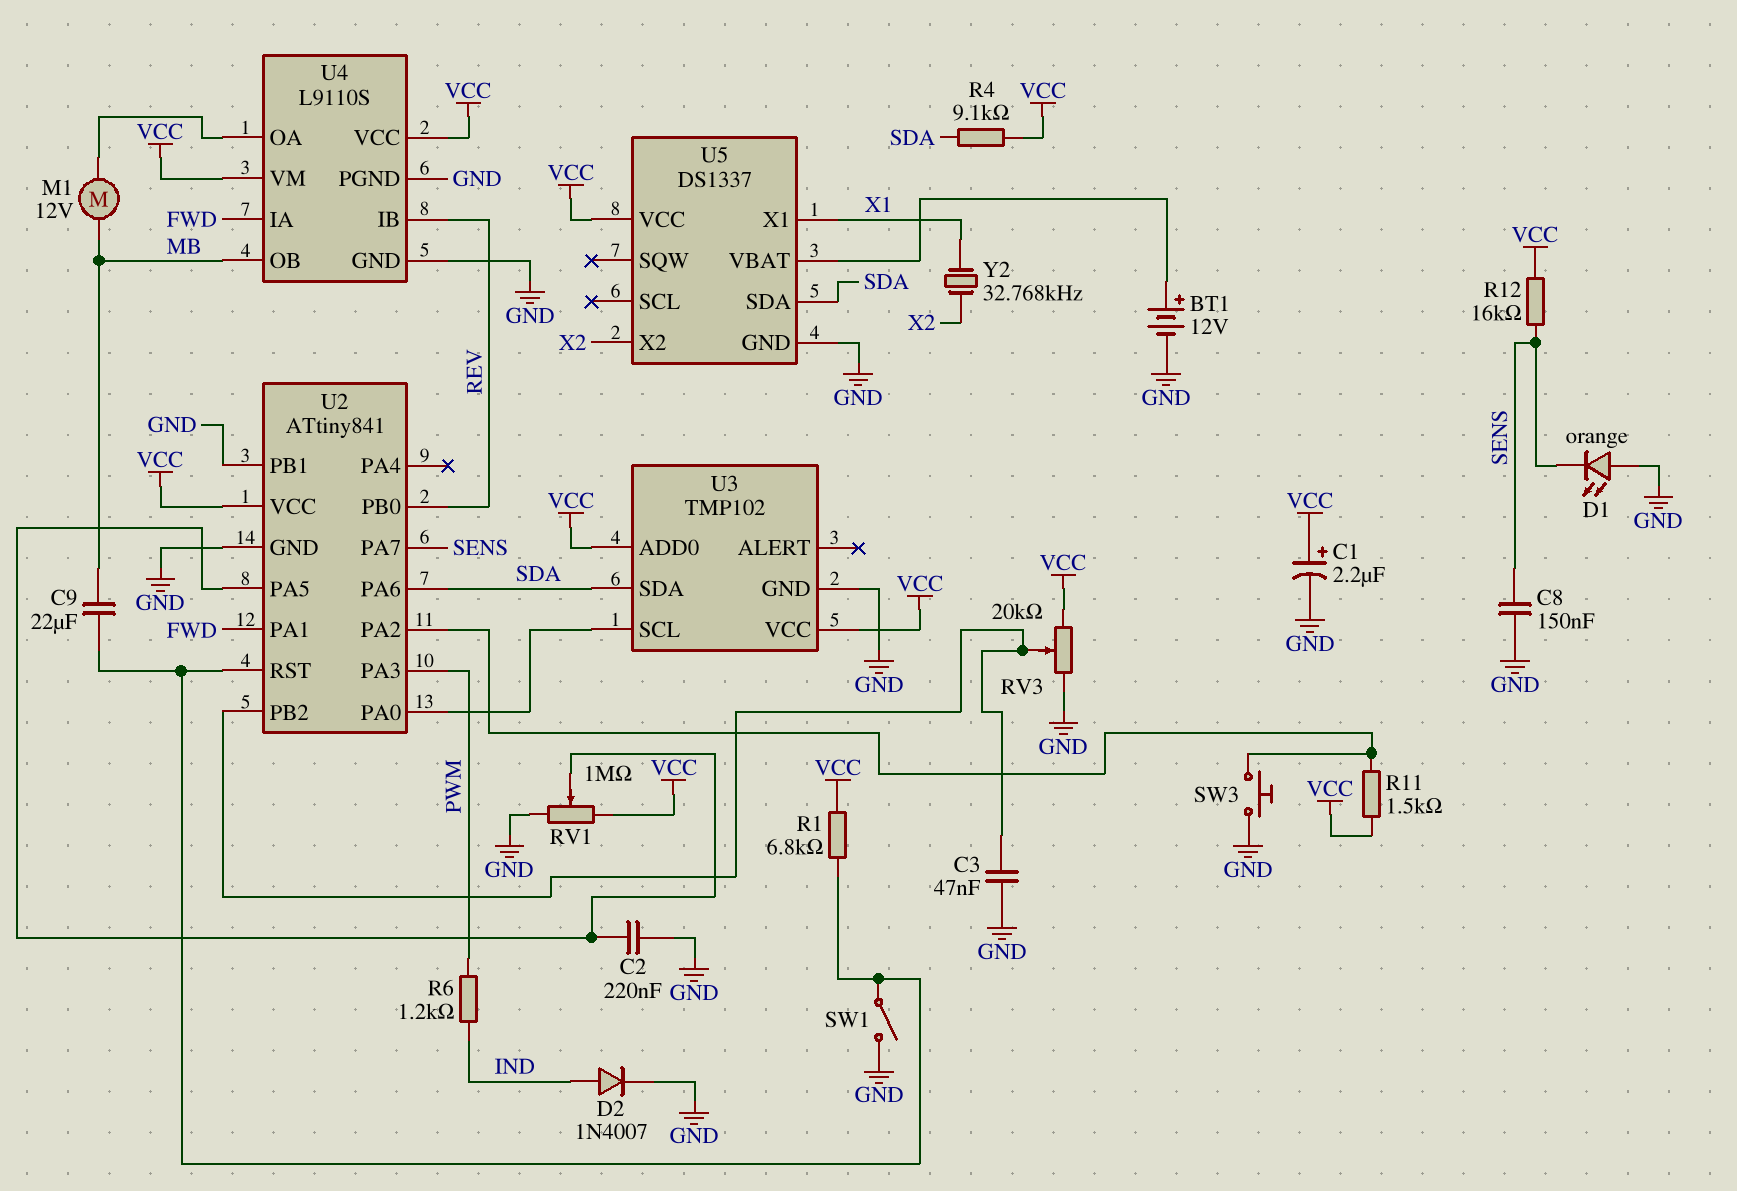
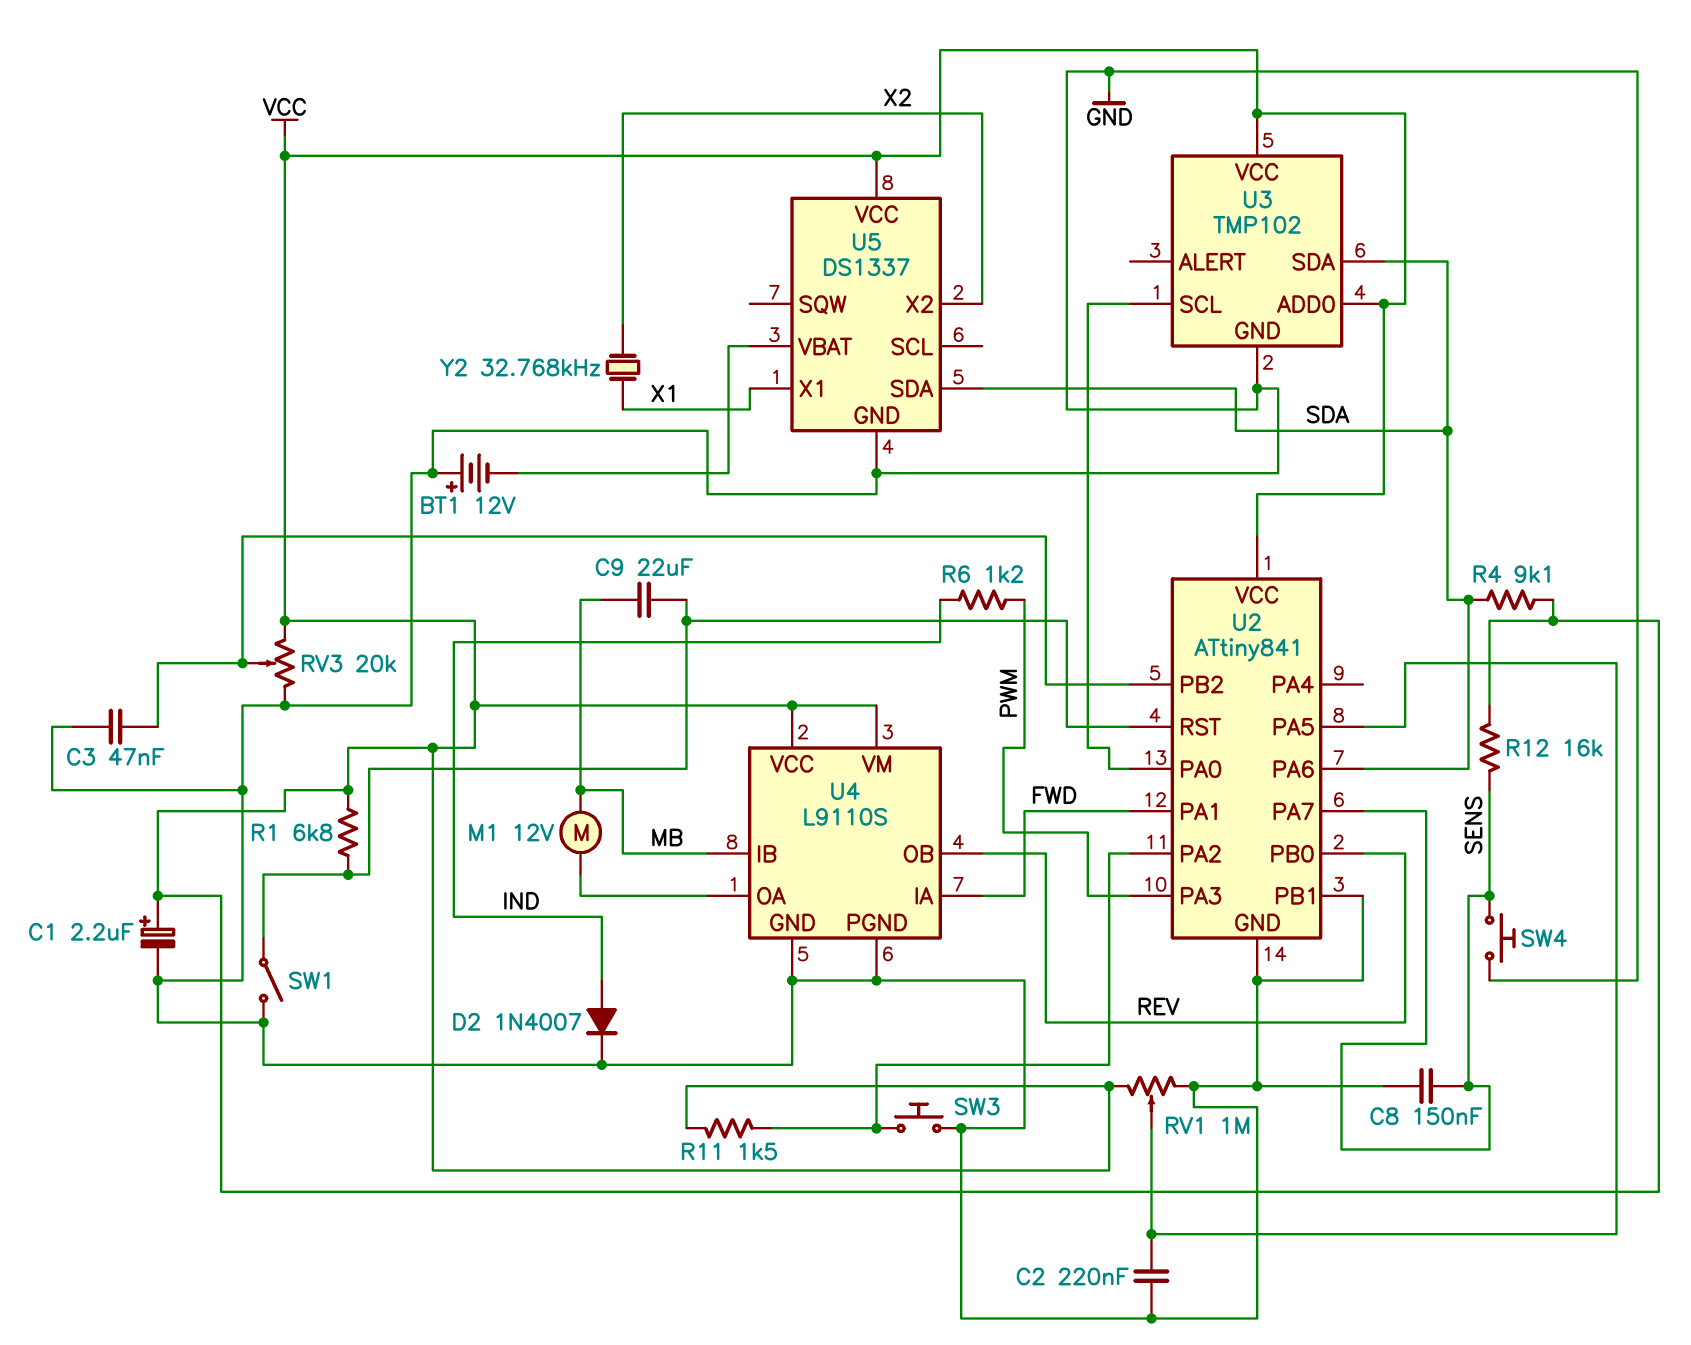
BT1: 12V (plus U5/VBAT, minus GND) -> 12V (plus GND, minus U5/VBAT)
D1: LED orange (A GND, K SENS) -> none
SW4: none -> button (GND, SENS)
U4 pin IB: REV -> MB
U4 pin OB: MB -> REV

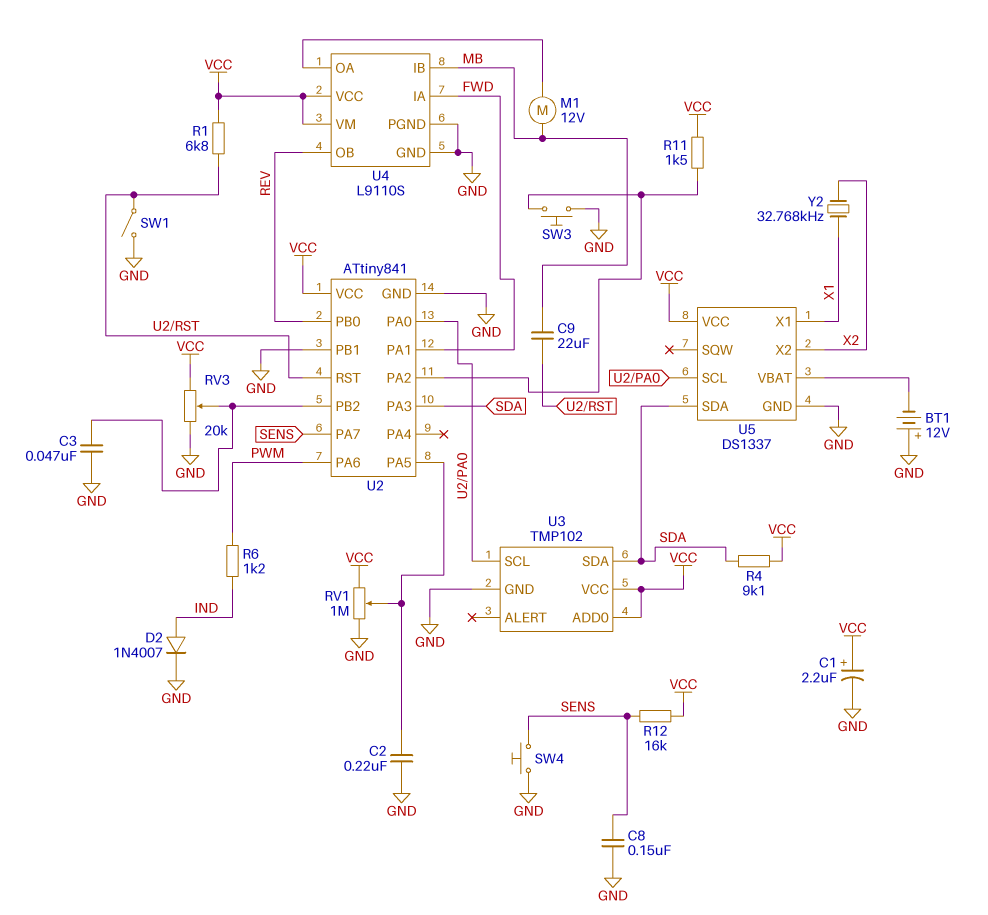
U2 pin PA3: PWM -> SDA
U2 pin PA6: SDA -> PWM
U5 pin SCL: none -> U2/PA0

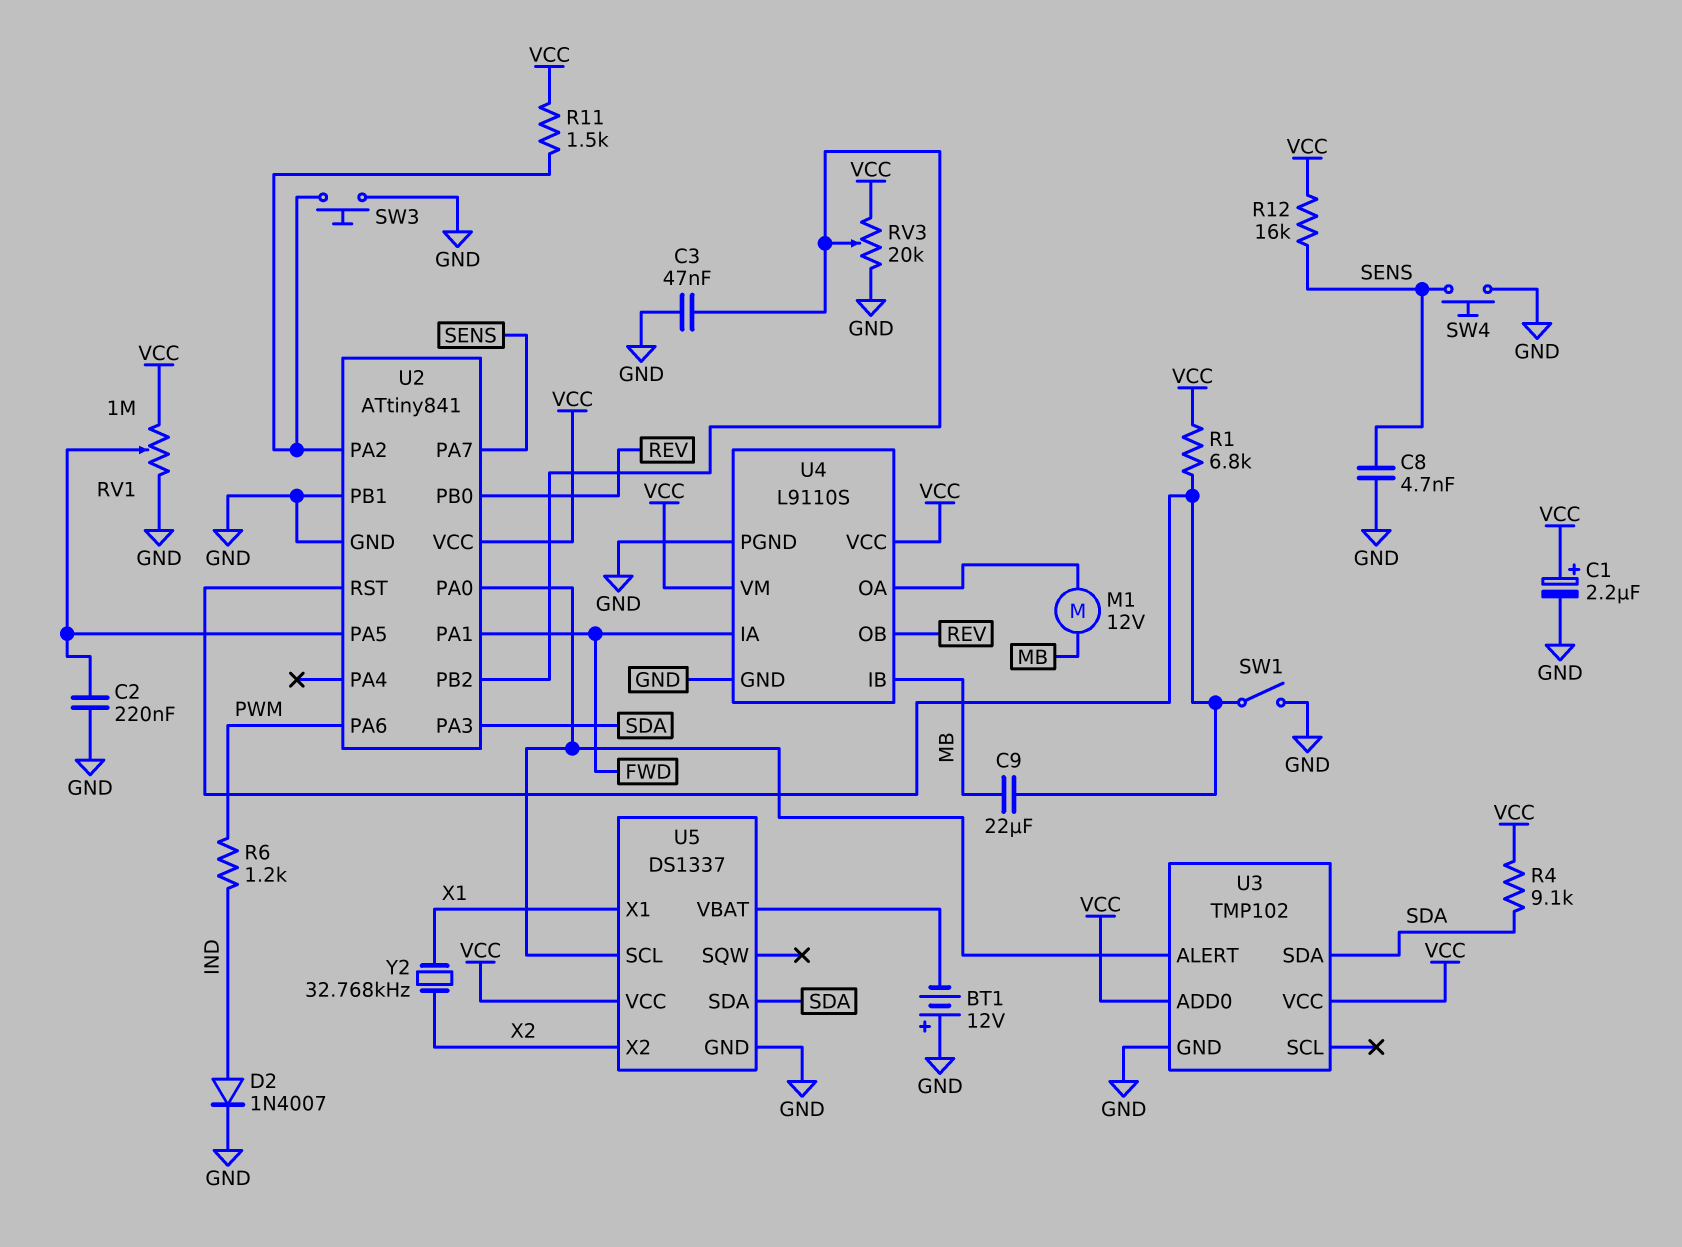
C8: 150nF (GND, SENS) -> 4.7nF (GND, SENS)
U3 pin ALERT: none -> U2/PA0
U3 pin SCL: U2/PA0 -> none

